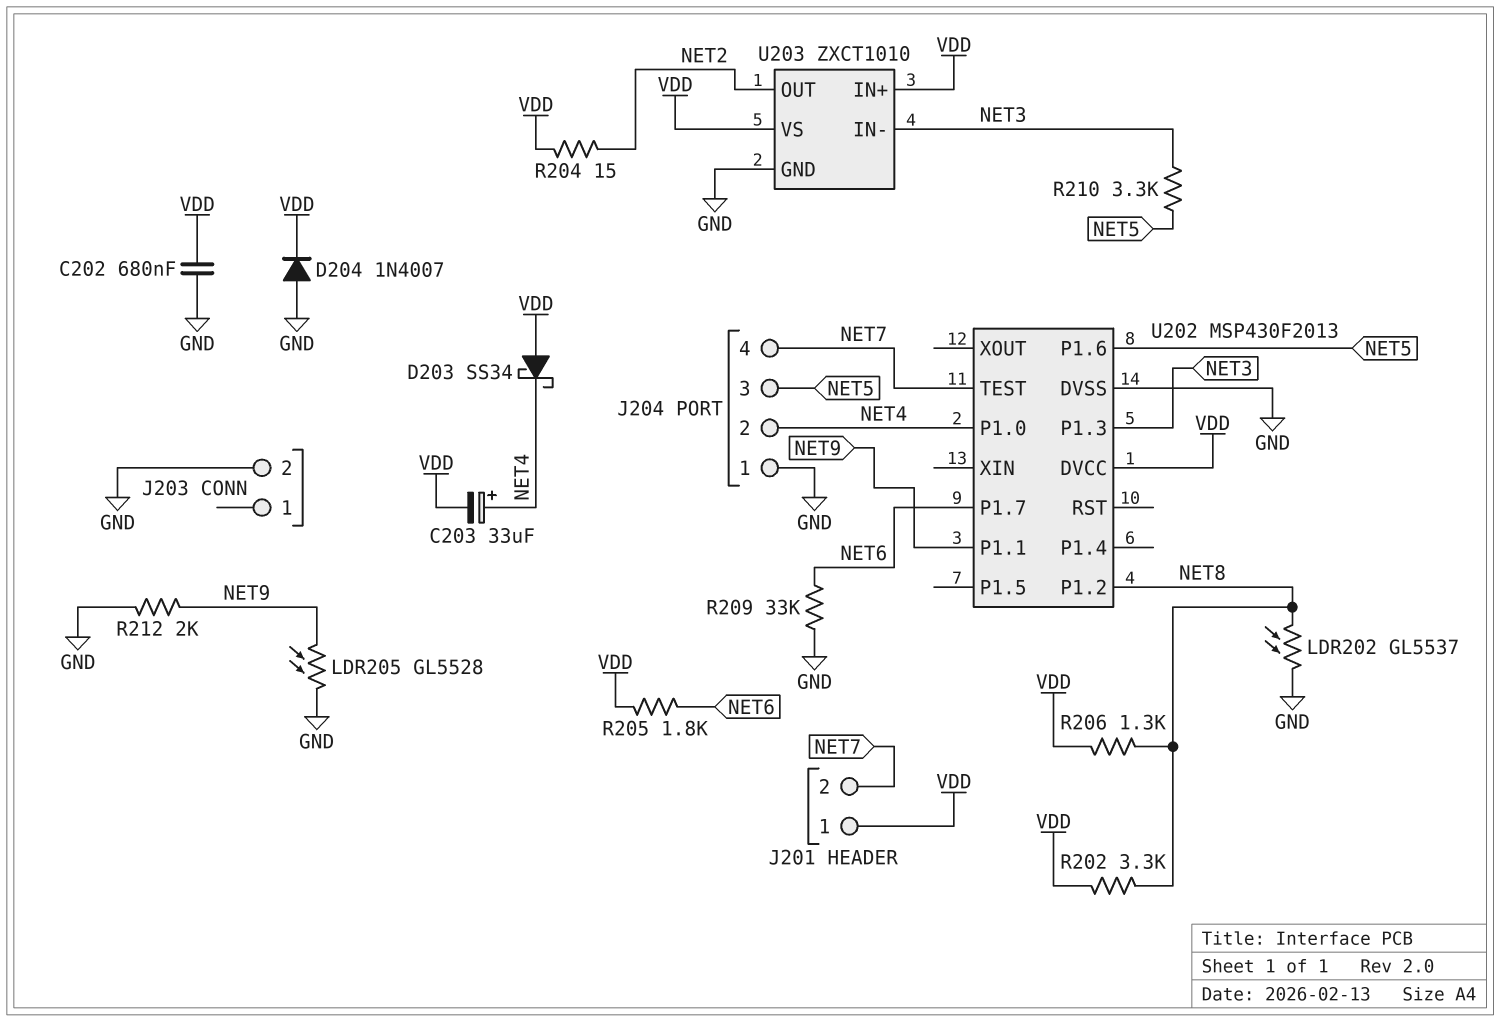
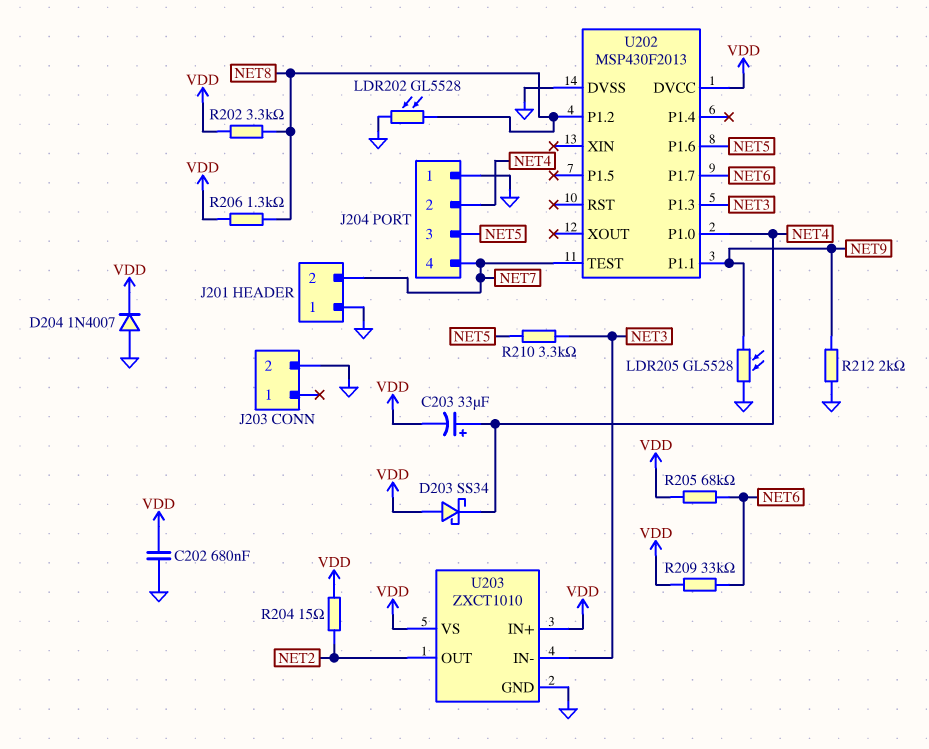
J201 pin 1: VDD -> GND
LDR202: GL5537 (GND, NET8) -> GL5528 (GND, NET8)
R205: 1.8k (NET6, VDD) -> 68k (NET6, VDD)
R209: 33k (GND, NET6) -> 33k (NET6, VDD)

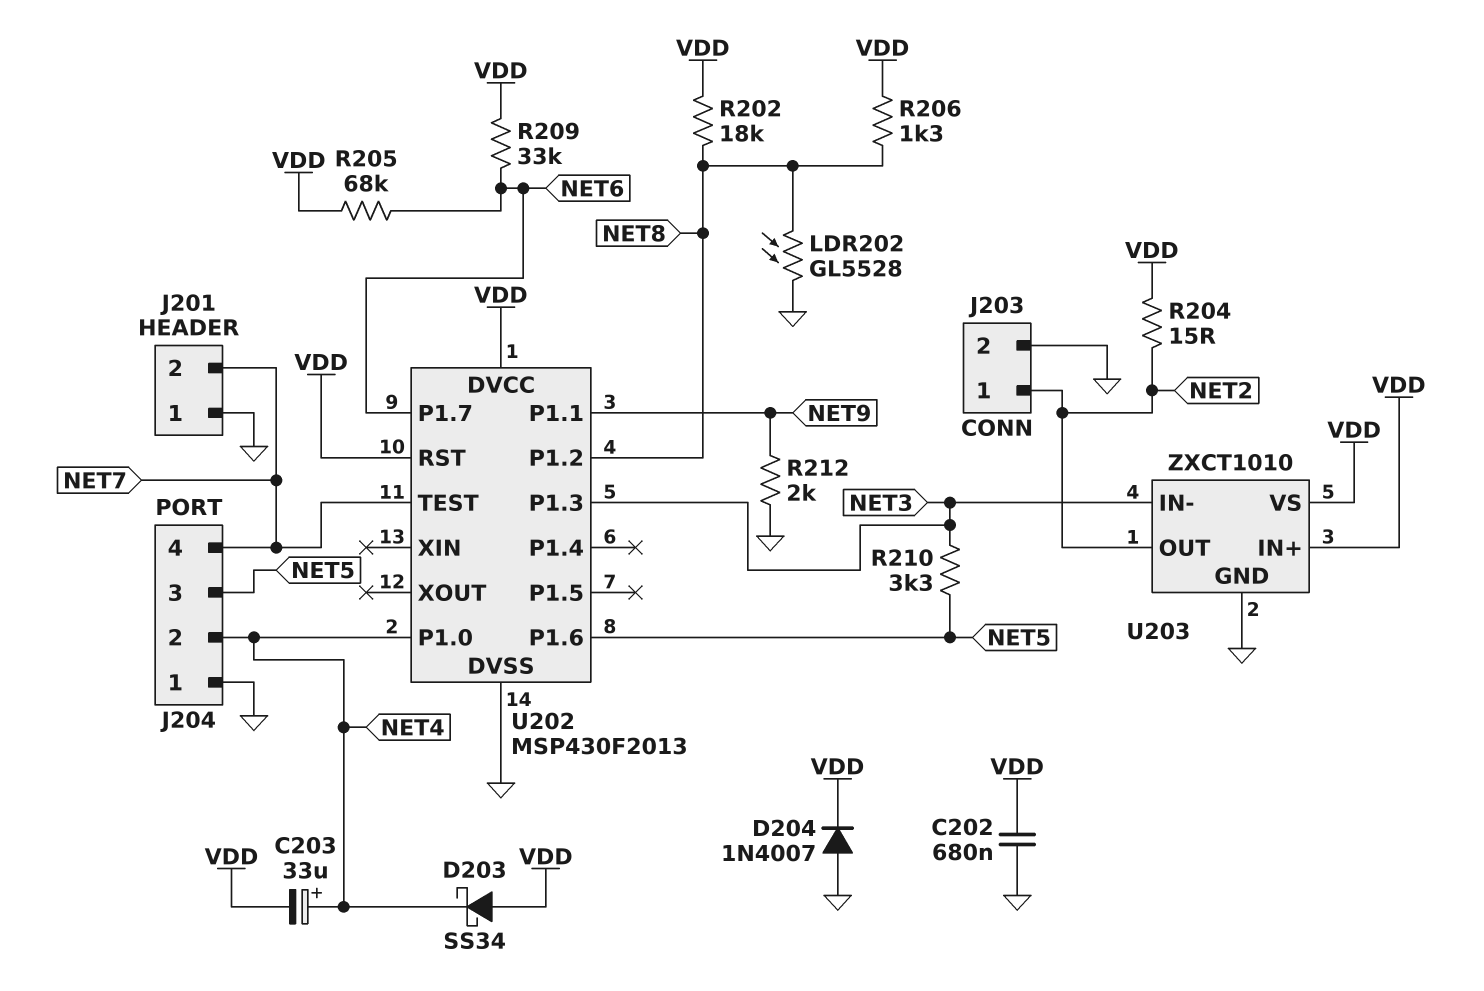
J203 pin 1: none -> NET2
LDR205: GL5528 (GND, NET9) -> none
R202: 3.3k (NET8, VDD) -> 18k (NET8, VDD)
U202 pin RST: none -> VDD

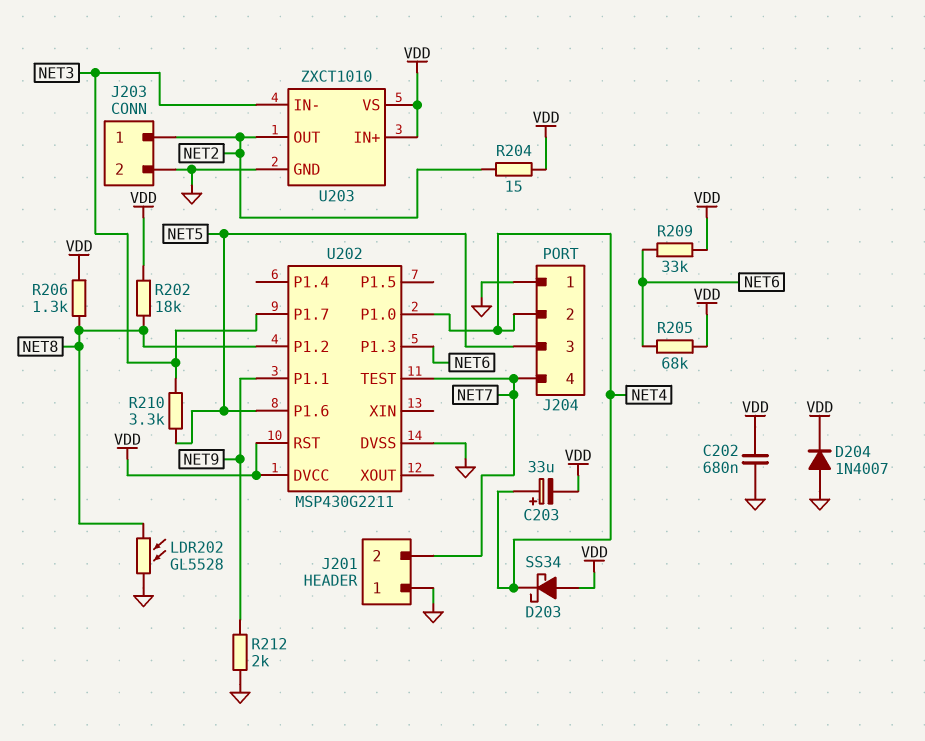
U202: MSP430F2013 -> MSP430G2211
U202 pin P1.3: NET3 -> NET6
U202 pin P1.7: NET6 -> NET3

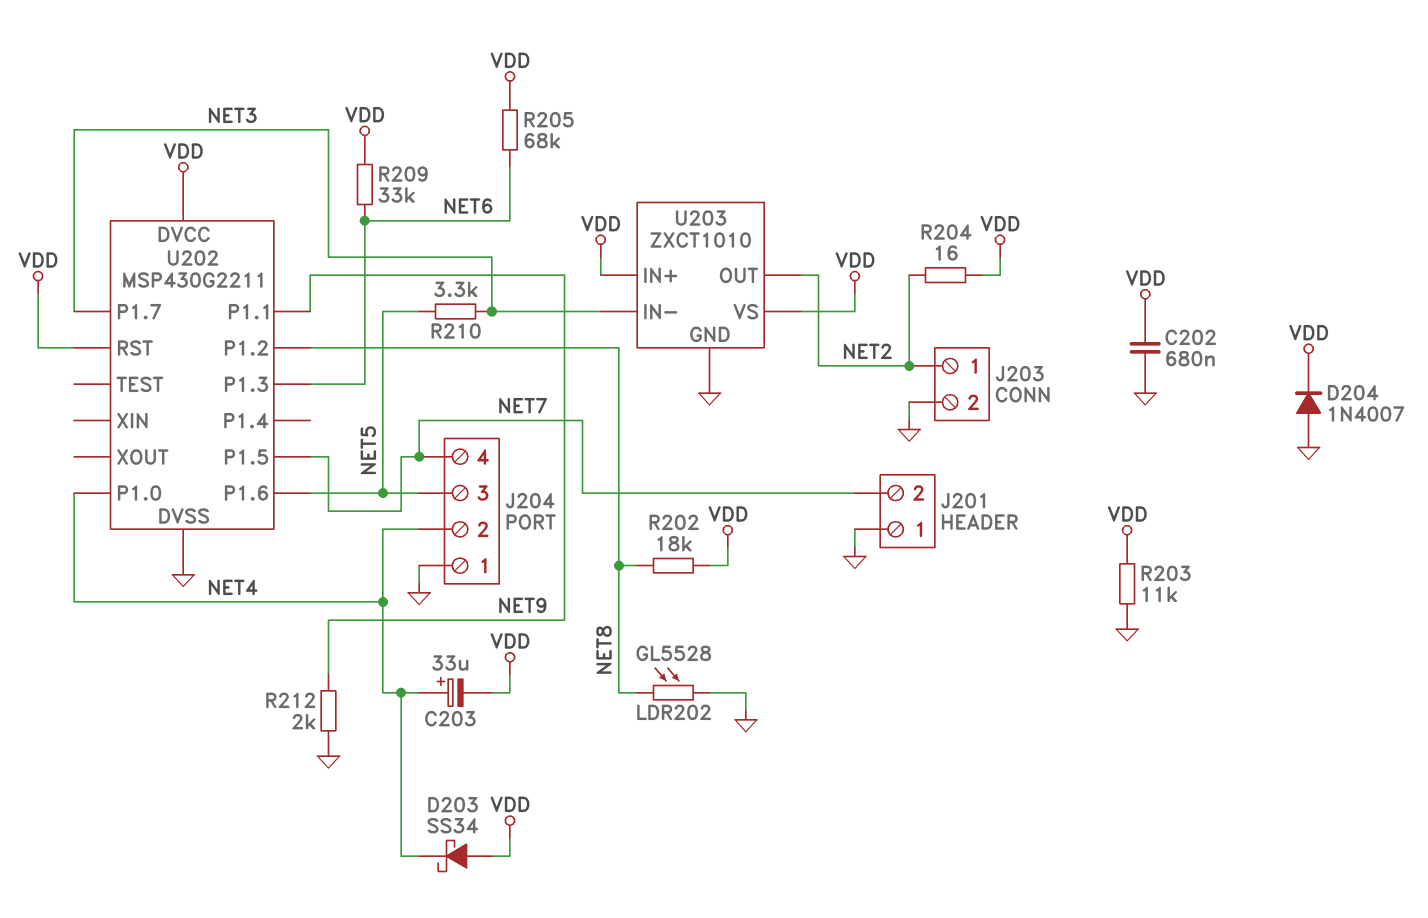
R203: none -> 11k (GND, VDD)
R204: 15 (NET2, VDD) -> 16 (NET2, VDD)
R206: 1.3k (NET8, VDD) -> none
U202 pin P1.5: none -> NET7
U202 pin TEST: NET7 -> none

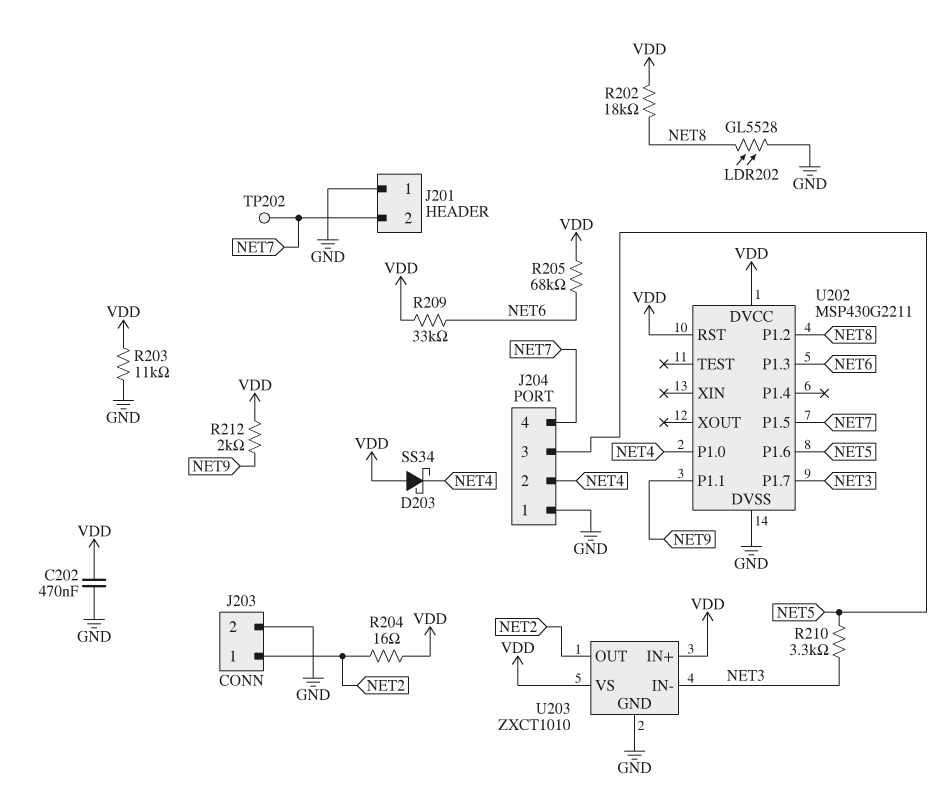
C202: 680nF (GND, VDD) -> 470nF (GND, VDD)
C203: 33uF (plus NET4, minus VDD) -> none
D204: diode 1N4007 (A GND, K VDD) -> none
R212: 2k (GND, NET9) -> 2k (NET9, VDD)
TP202: none -> test point (NET7)

